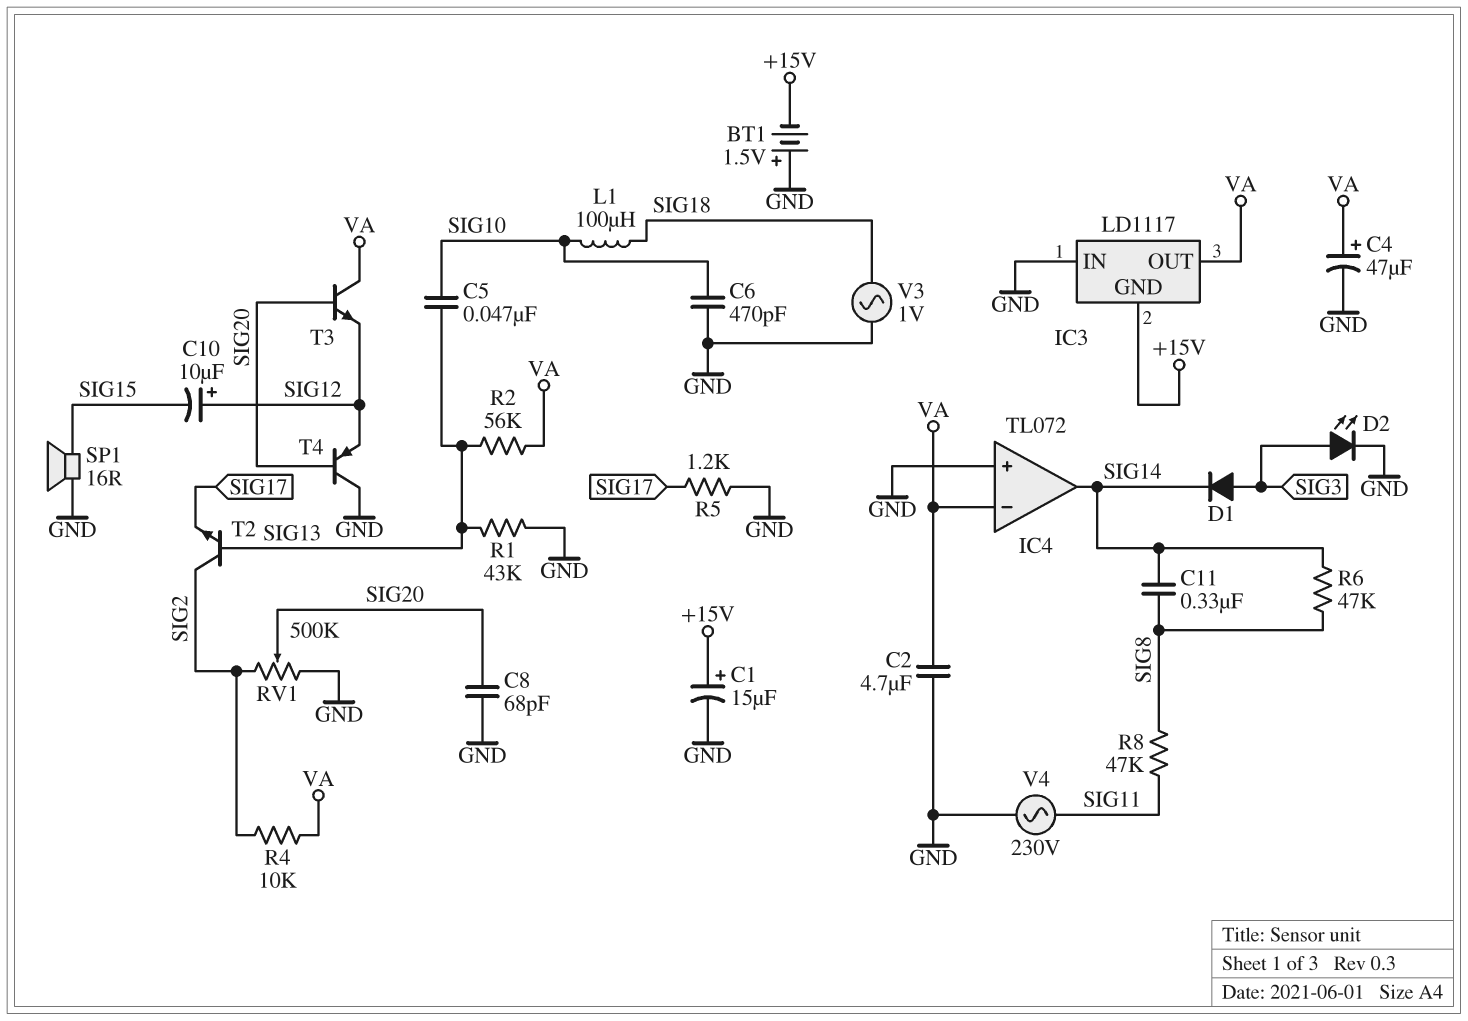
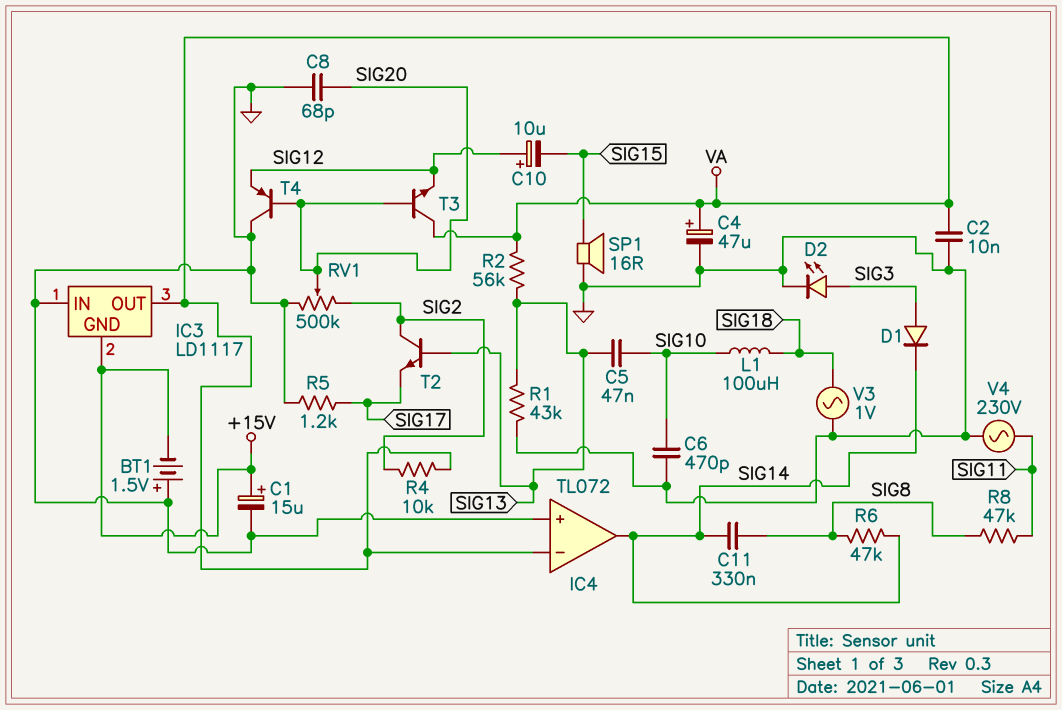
C2: 4.7uF (GND, VA) -> 10nF (GND, VA)

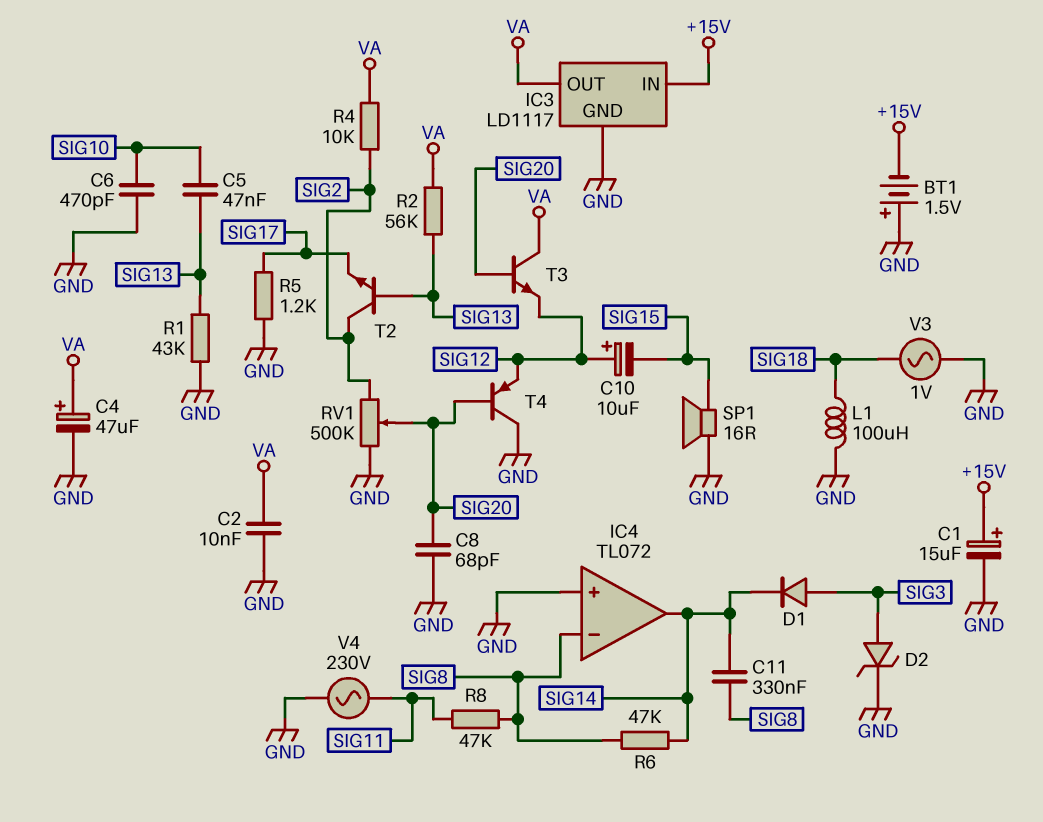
D2: LED (A SIG3, K GND) -> zener (A SIG3, K GND)
IC3 pin GND: +15V -> GND
IC3 pin IN: GND -> +15V
IC4 pin in-: VA -> SIG8
L1: 100uH (SIG10, SIG18) -> 100uH (GND, SIG18)

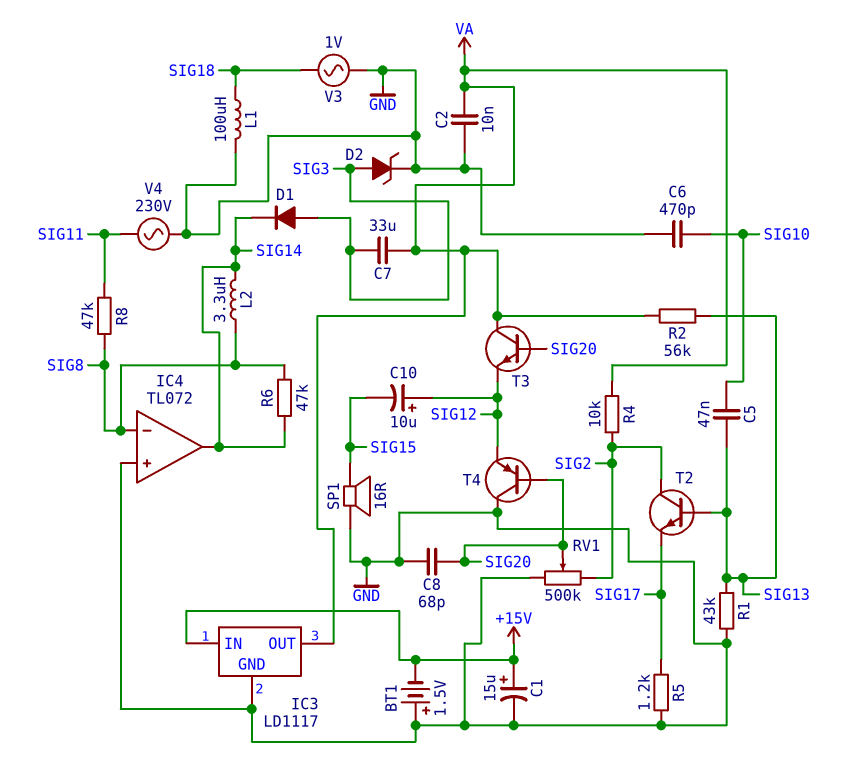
C4: 47uF (plus VA, minus GND) -> none
C7: none -> 33uF (SIG3, VA)
C11: 330nF (SIG8, SIG14) -> none
L2: none -> 3.3uH (SIG8, SIG14)

